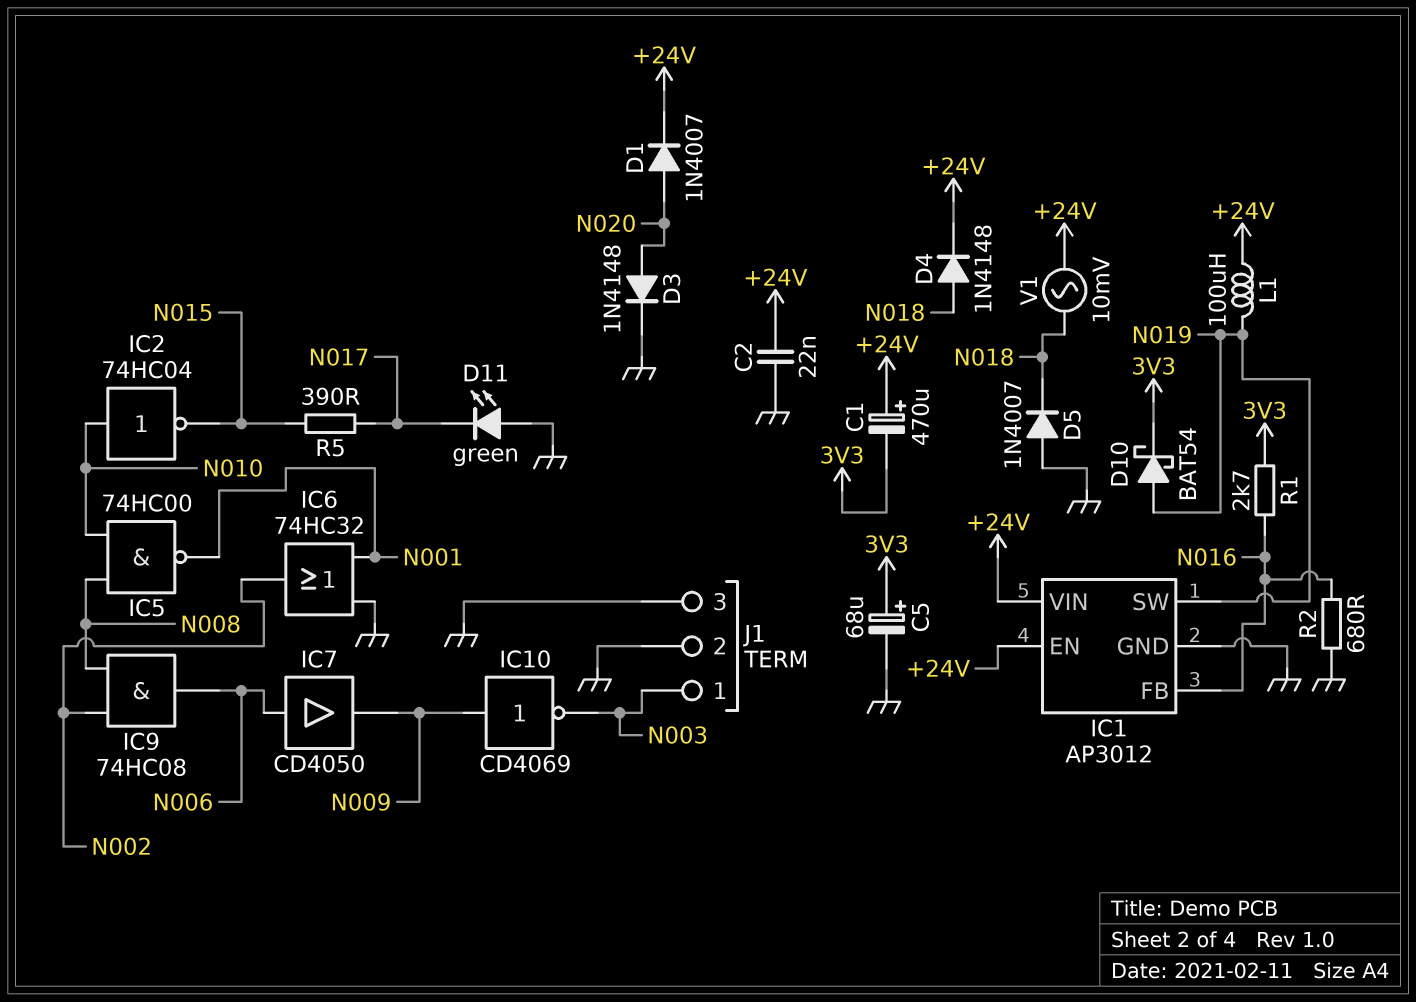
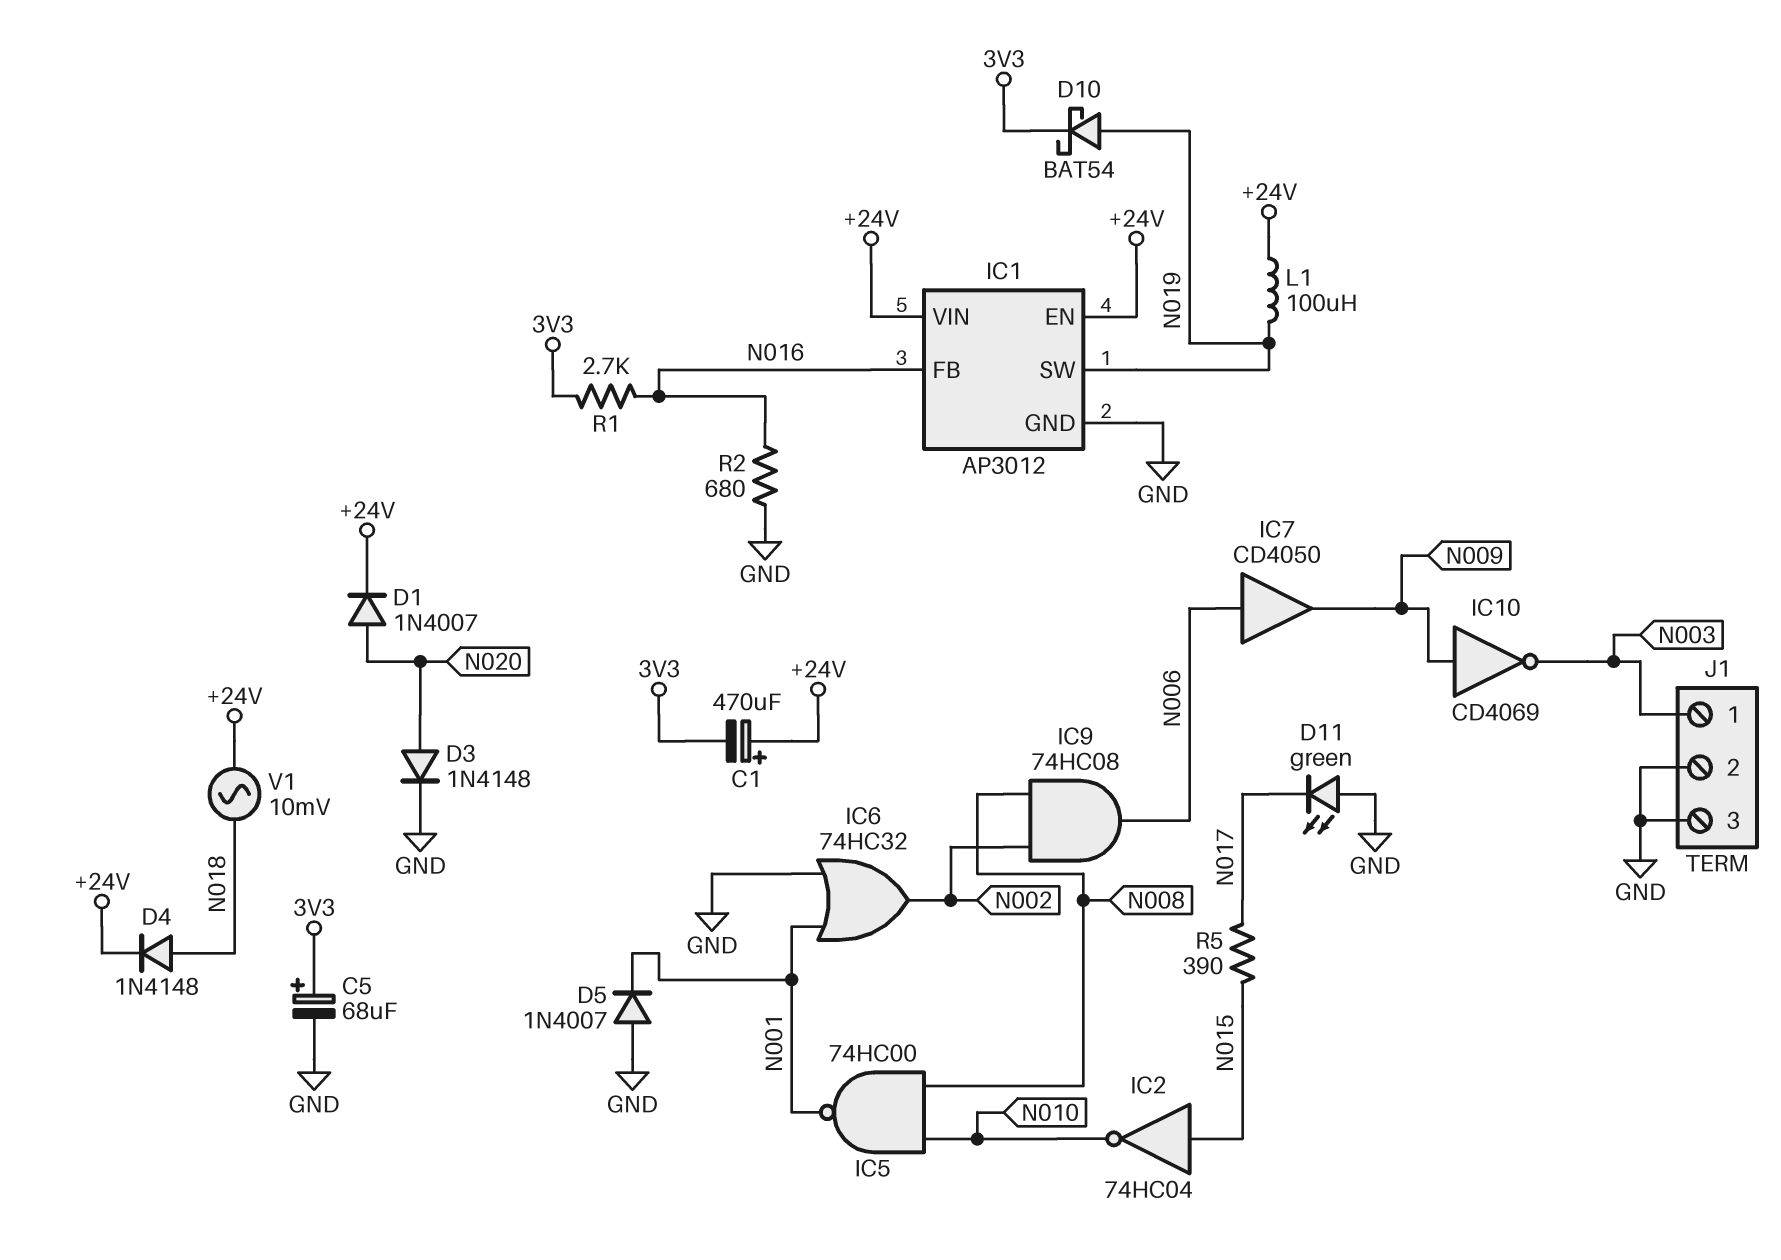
C2: 22nF (+24V, GND) -> none
D5: diode 1N4007 (A GND, K N018) -> diode 1N4007 (A GND, K N001)
IC2: NOT 74HC04 (in N010, out N015) -> NOT 74HC04 (in N015, out N010)

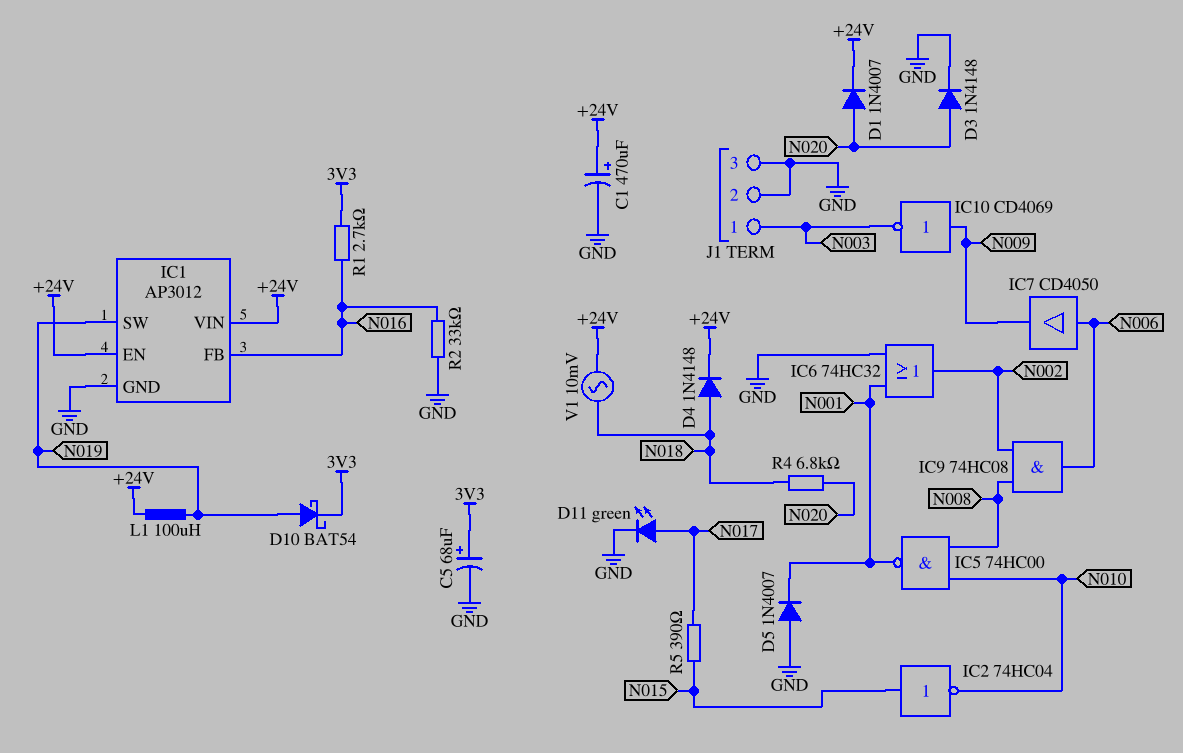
C1: 470uF (plus +24V, minus 3V3) -> 470uF (plus +24V, minus GND)
D11: LED green (A GND, K N017) -> LED green (A N017, K GND)
R2: 680 (GND, N016) -> 33k (GND, N016)
R4: none -> 6.8k (N018, N020)

